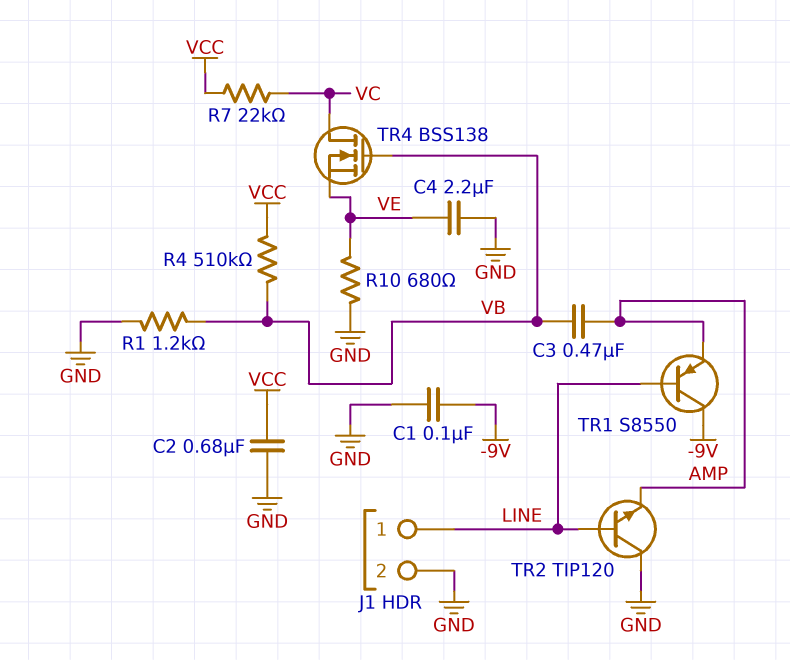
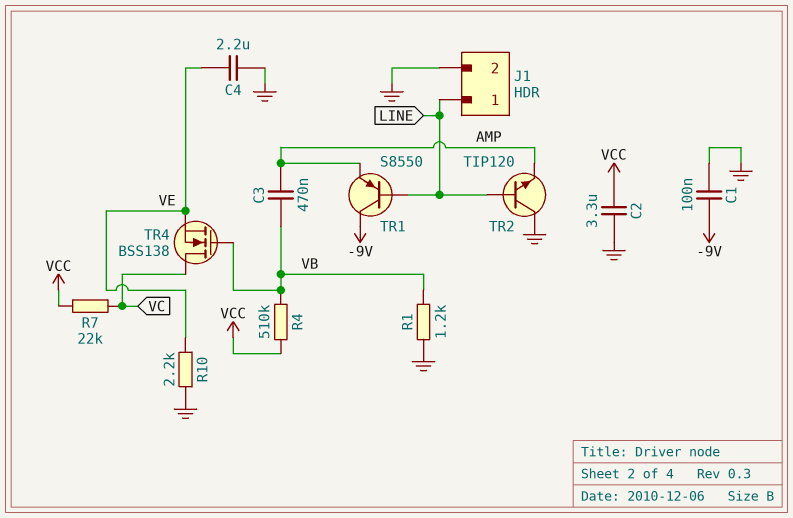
C2: 680nF (GND, VCC) -> 3.3uF (GND, VCC)
R10: 680 (GND, VE) -> 2.2k (GND, VE)

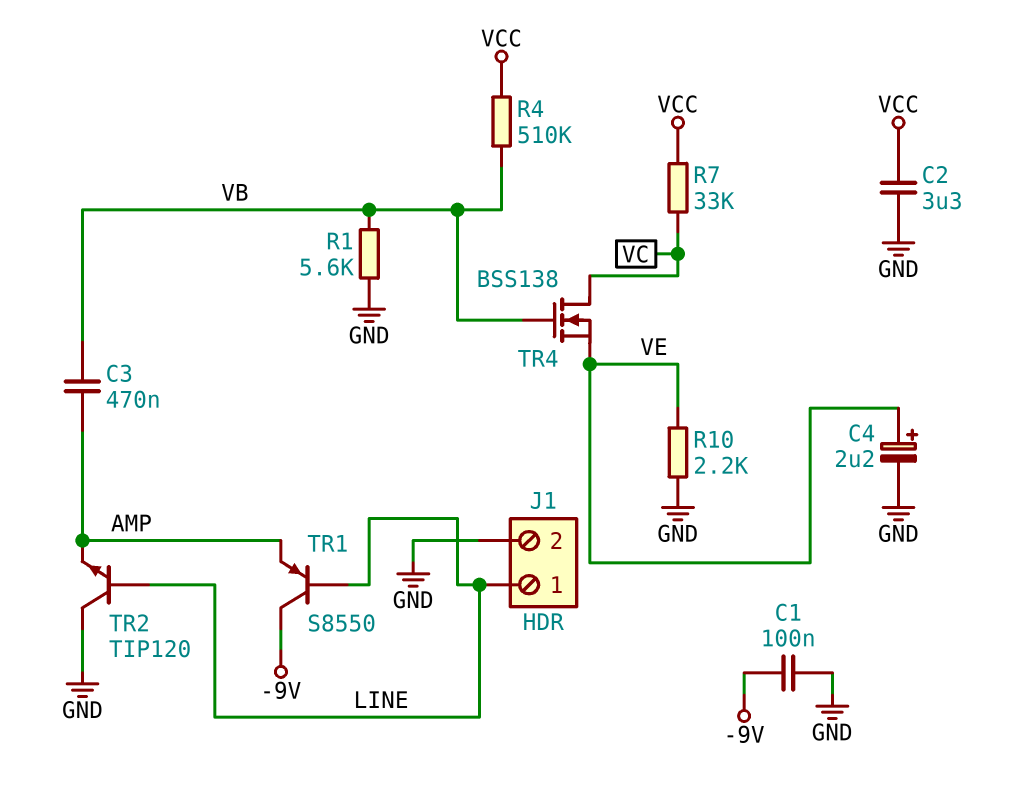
C4: 2.2uF (GND, VE) -> 2.2uF (plus VE, minus GND)
R1: 1.2k (GND, VB) -> 5.6k (GND, VB)
R7: 22k (VC, VCC) -> 33k (VC, VCC)

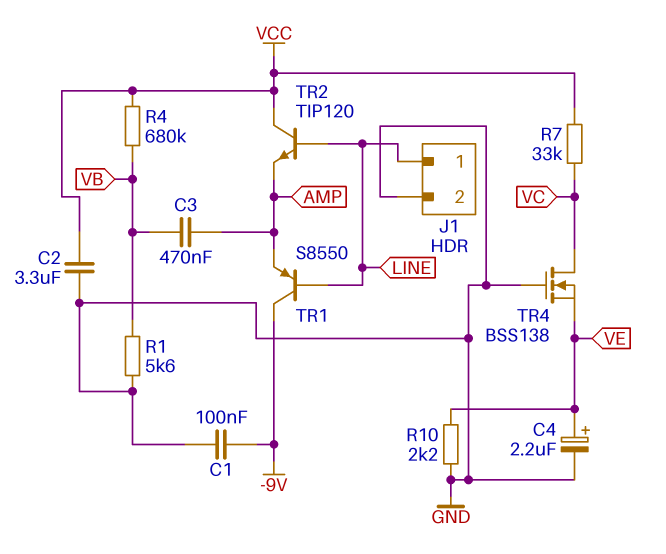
R4: 510k (VB, VCC) -> 680k (VB, VCC)
TR2: NPN TIP120 (B LINE, C GND, E AMP) -> NPN TIP120 (B LINE, C VCC, E AMP)
TR4: NMOS BSS138 (G VB, D VC, S VE) -> NMOS BSS138 (G GND, D VC, S VE)

